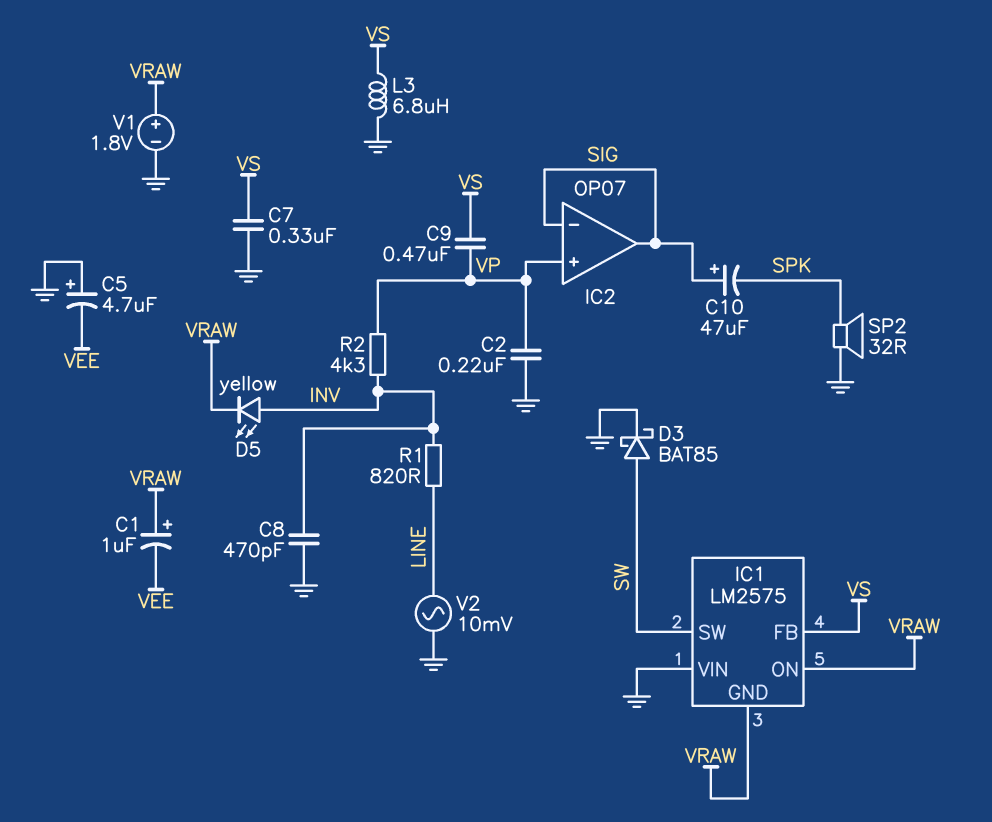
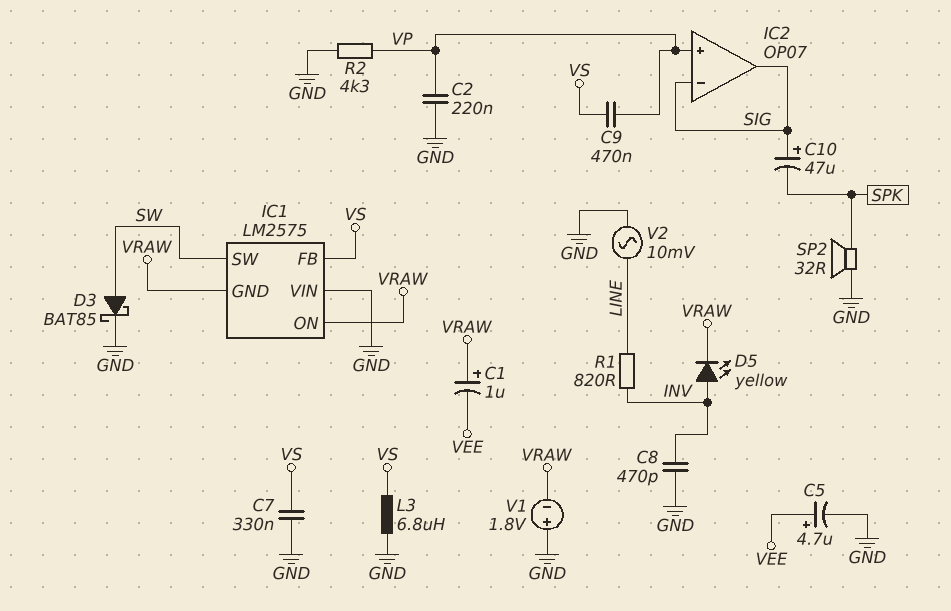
C5: 4.7uF (plus GND, minus VEE) -> 4.7uF (plus VEE, minus GND)
R2: 4.3k (INV, VP) -> 4.3k (GND, VP)
V1: 1.8V (plus VRAW, minus GND) -> 1.8V (plus GND, minus VRAW)

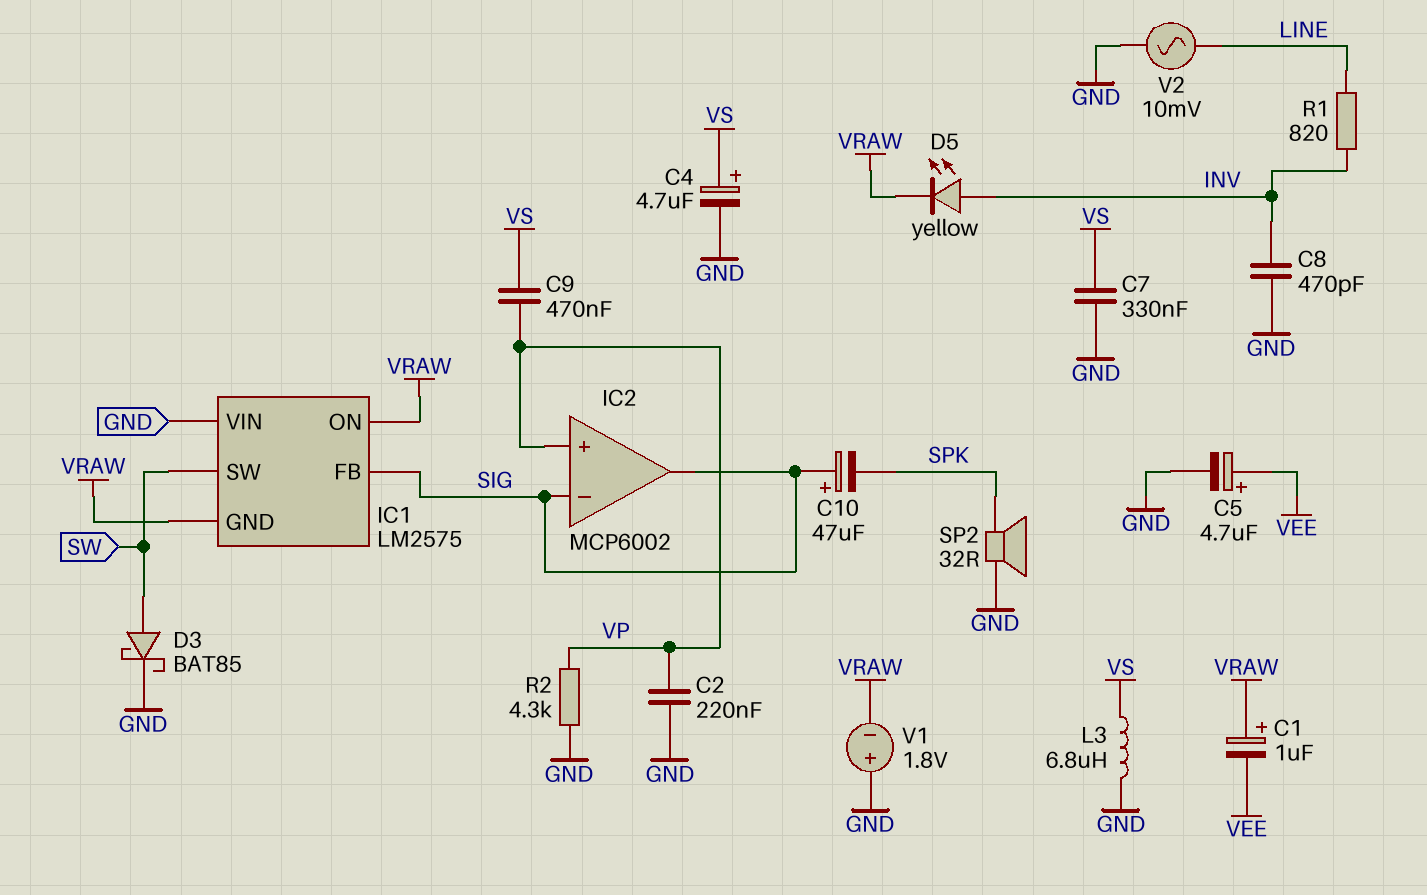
C4: none -> 4.7uF (plus VS, minus GND)
IC1 pin FB: VS -> SIG
IC2: OP07 -> MCP6002

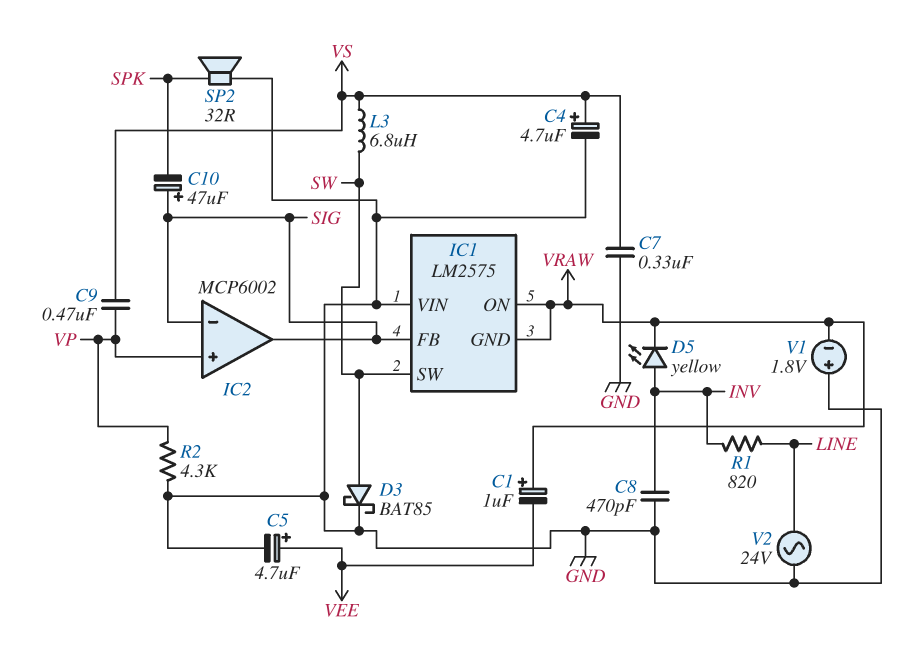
C2: 220nF (GND, VP) -> none
L3: 6.8uH (GND, VS) -> 6.8uH (SW, VS)
V2: AC 10mV (GND, LINE) -> AC 24V (GND, LINE)

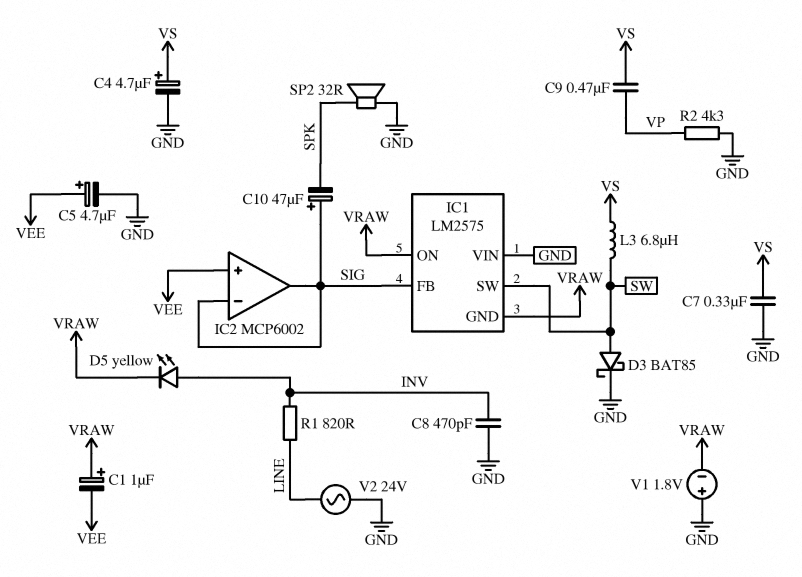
IC2 pin in+: VP -> VEE

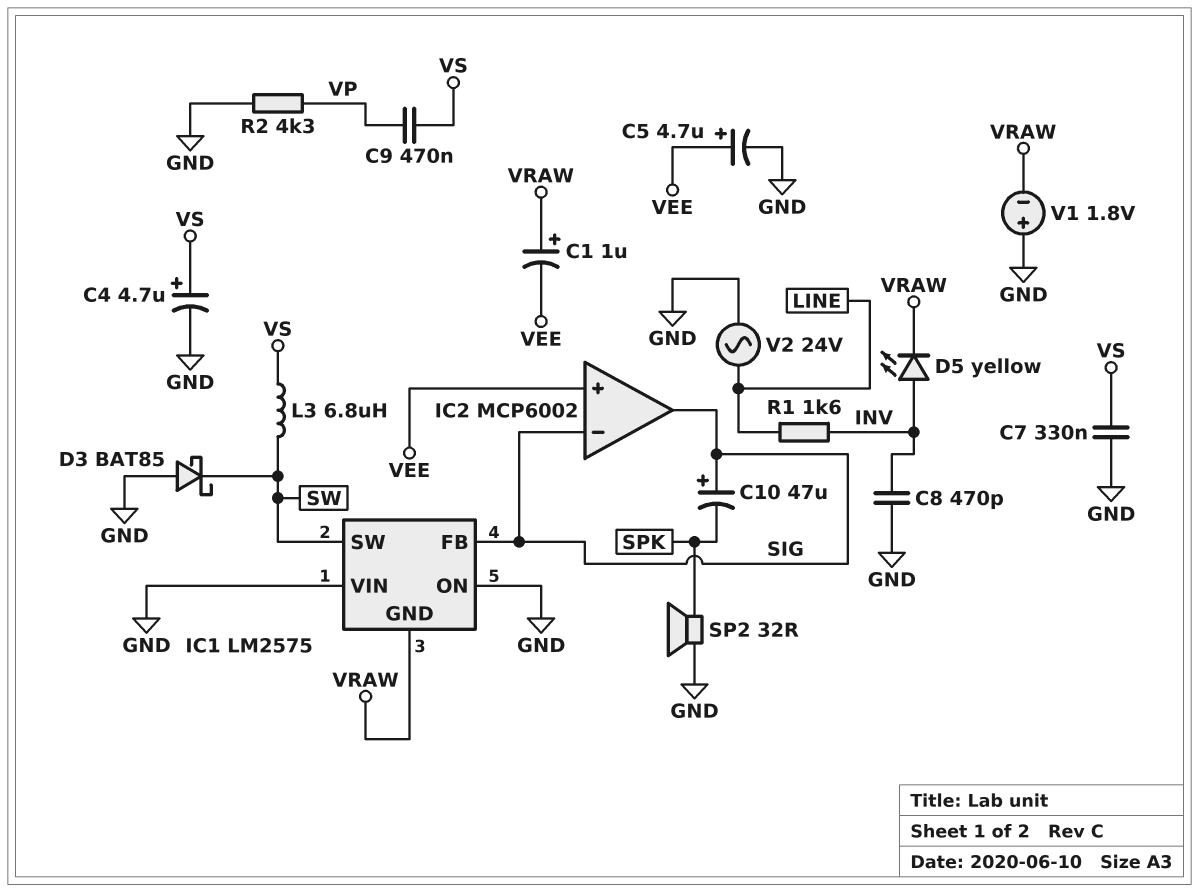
D3: schottky BAT85 (A SW, K GND) -> schottky BAT85 (A GND, K SW)
IC1 pin ON: VRAW -> GND
R1: 820 (INV, LINE) -> 1.6k (INV, LINE)

